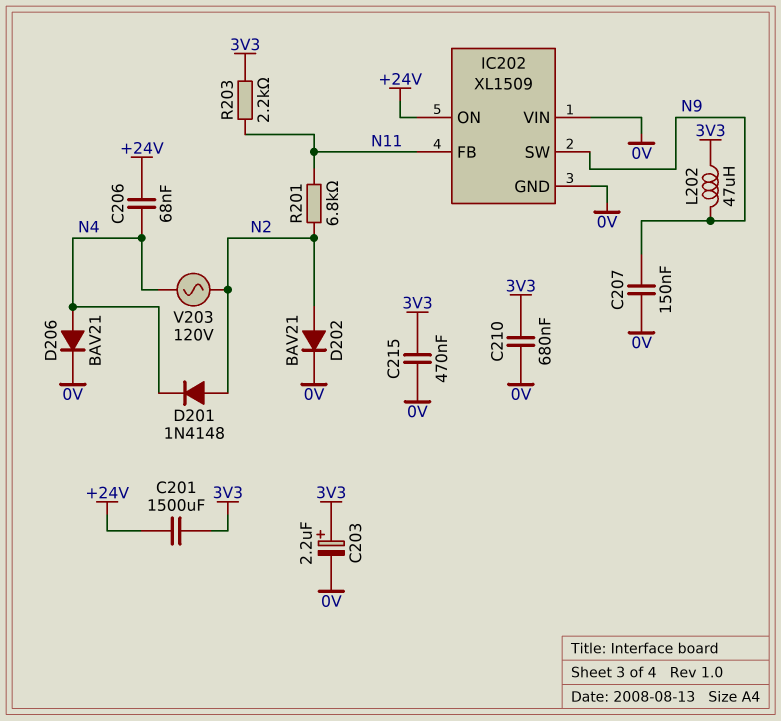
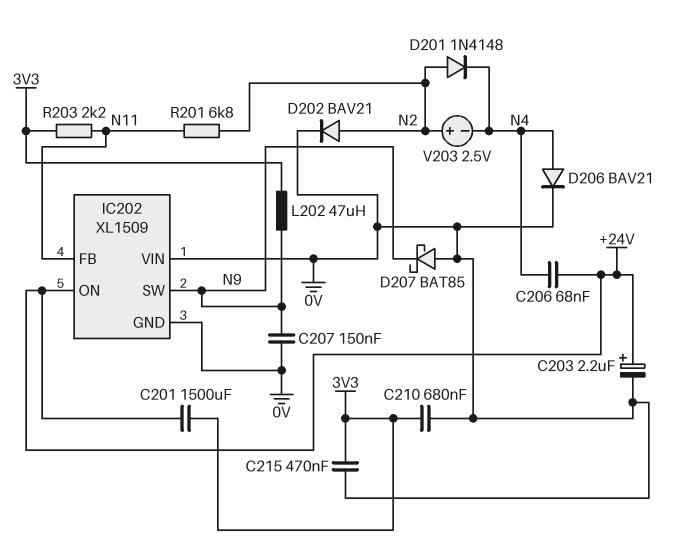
C203: 2.2uF (plus 3V3, minus 0V) -> 2.2uF (plus +24V, minus 0V)
D207: none -> schottky BAT85 (A 0V, K N9)
V203: AC 120V (N2, N4) -> 2.5V (plus N2, minus N4)

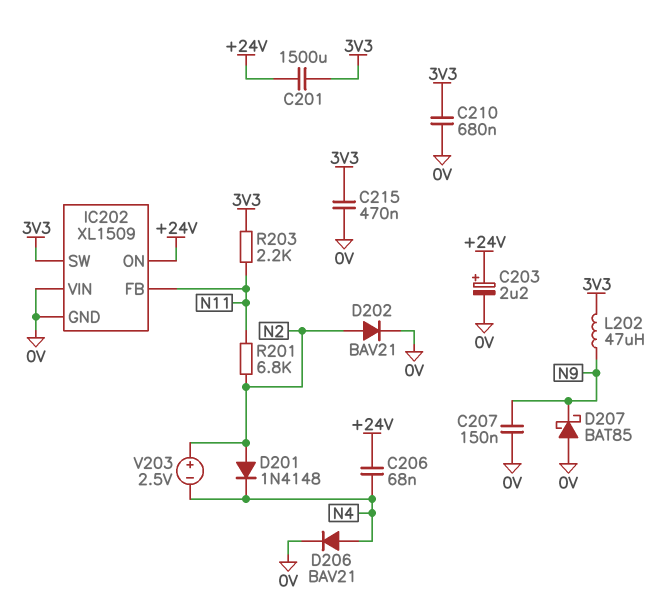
IC202 pin SW: N9 -> 3V3

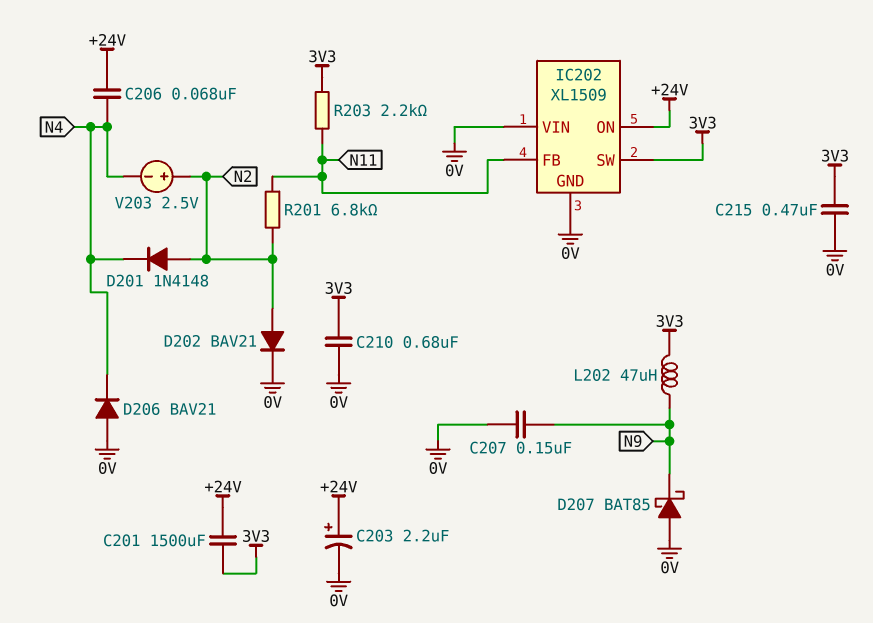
D206: diode BAV21 (A N4, K 0V) -> diode BAV21 (A 0V, K N4)

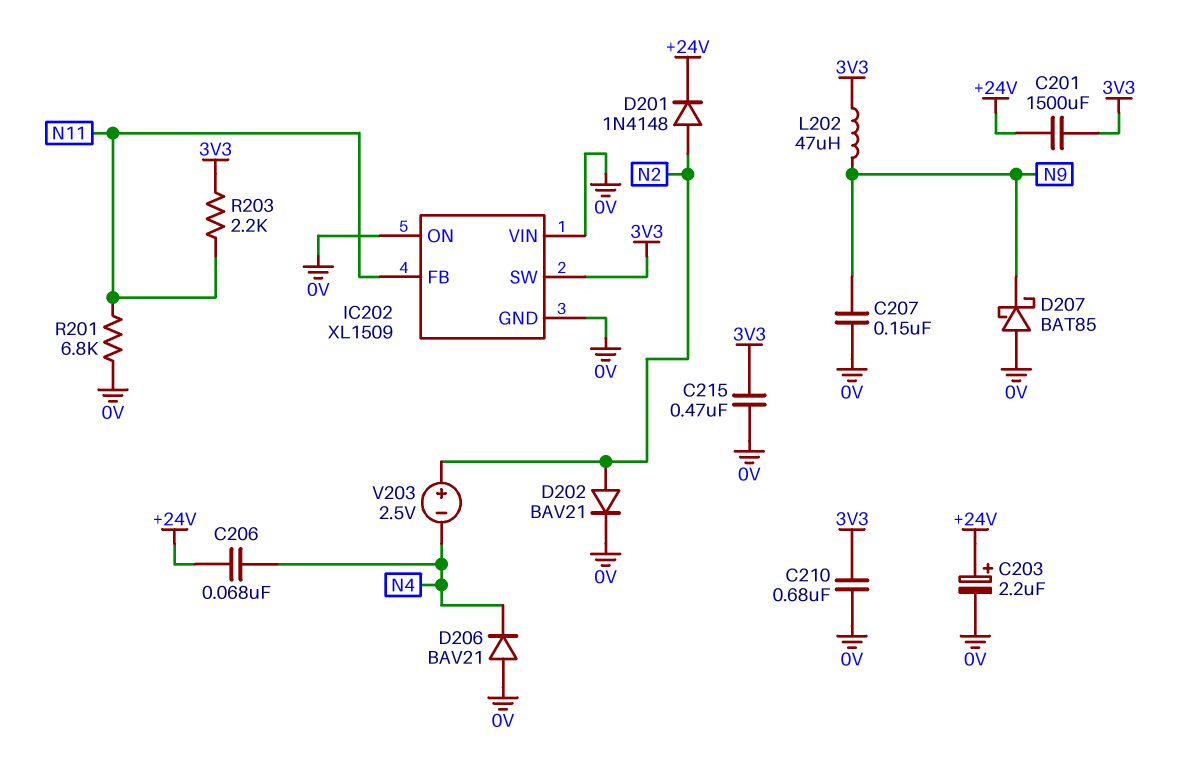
D201: diode 1N4148 (A N2, K N4) -> diode 1N4148 (A N2, K +24V)
IC202 pin ON: +24V -> 0V
R201: 6.8k (N2, N11) -> 6.8k (0V, N11)

